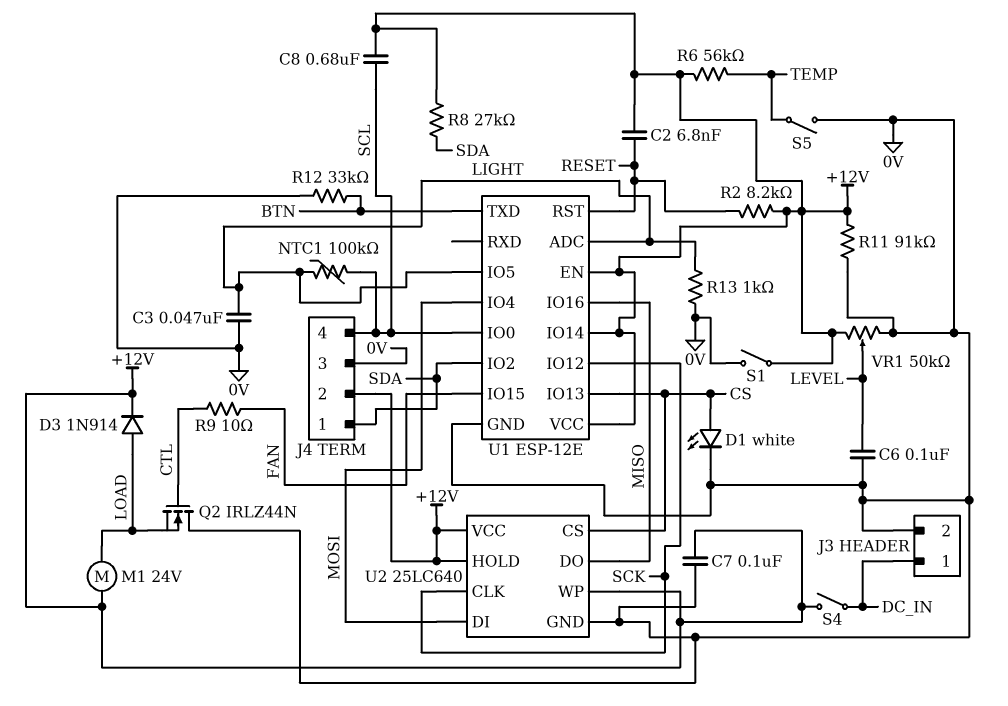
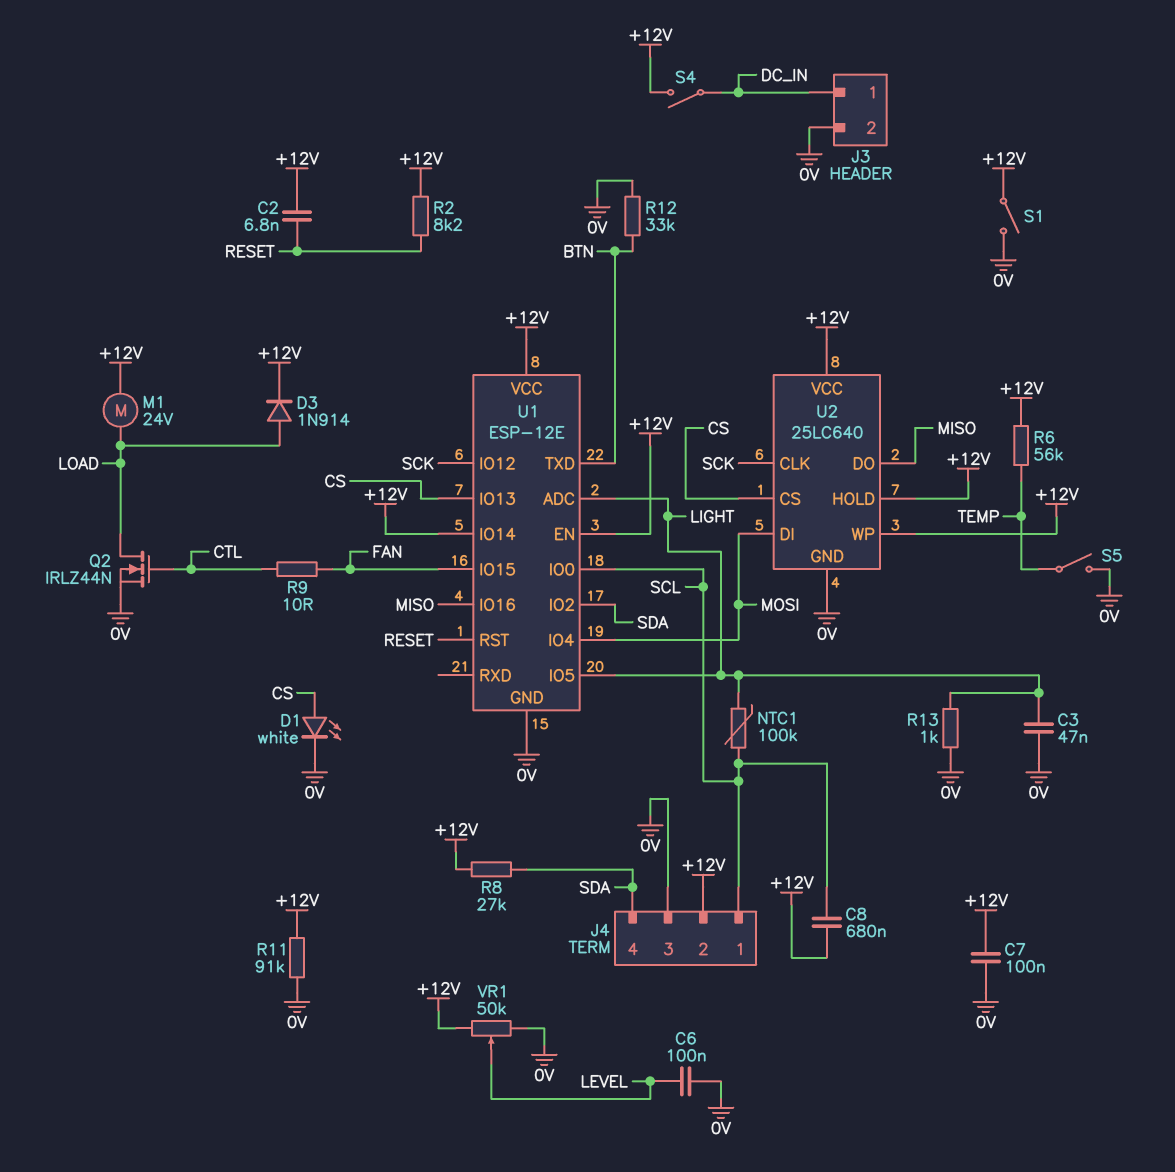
J4 pin 1: SDA -> SCL
J4 pin 4: SCL -> SDA
Q2: NMOS IRLZ44N (G CTL, D 0V, S LOAD) -> NMOS IRLZ44N (G CTL, D LOAD, S 0V)

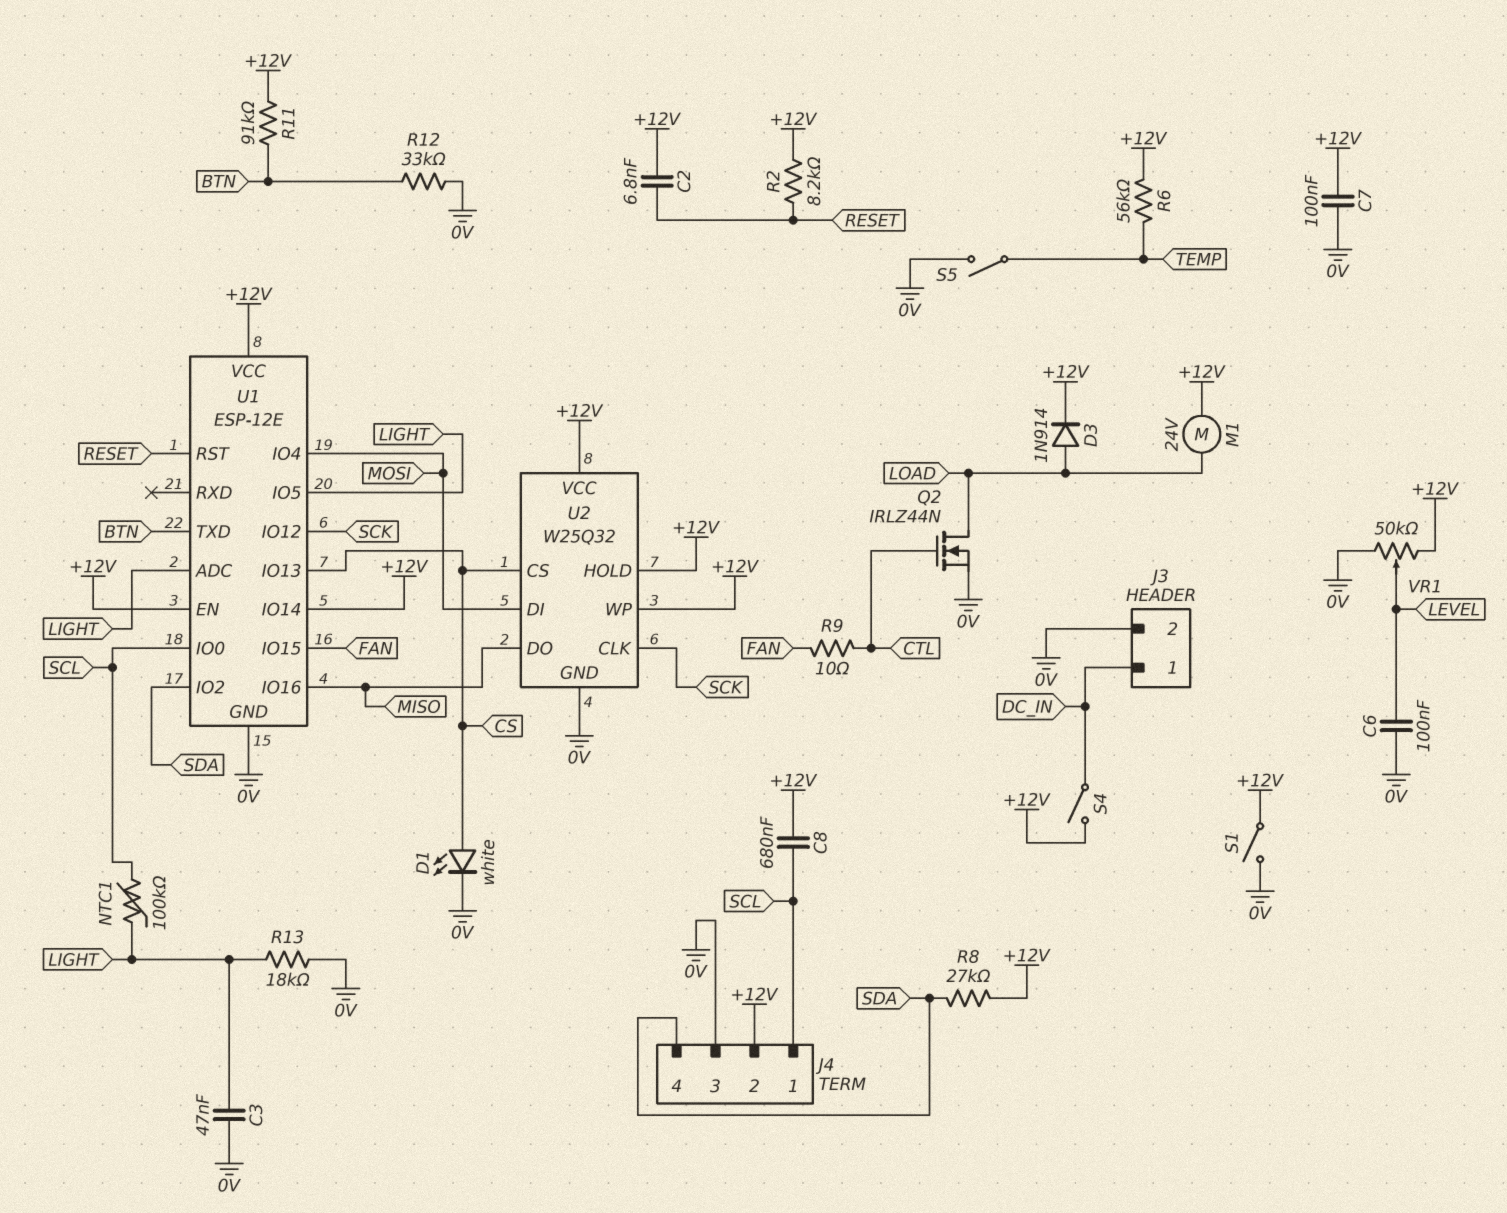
R11: 91k (+12V, 0V) -> 91k (+12V, BTN)
R13: 1k (0V, LIGHT) -> 18k (0V, LIGHT)
U2: 25LC640 -> W25Q32

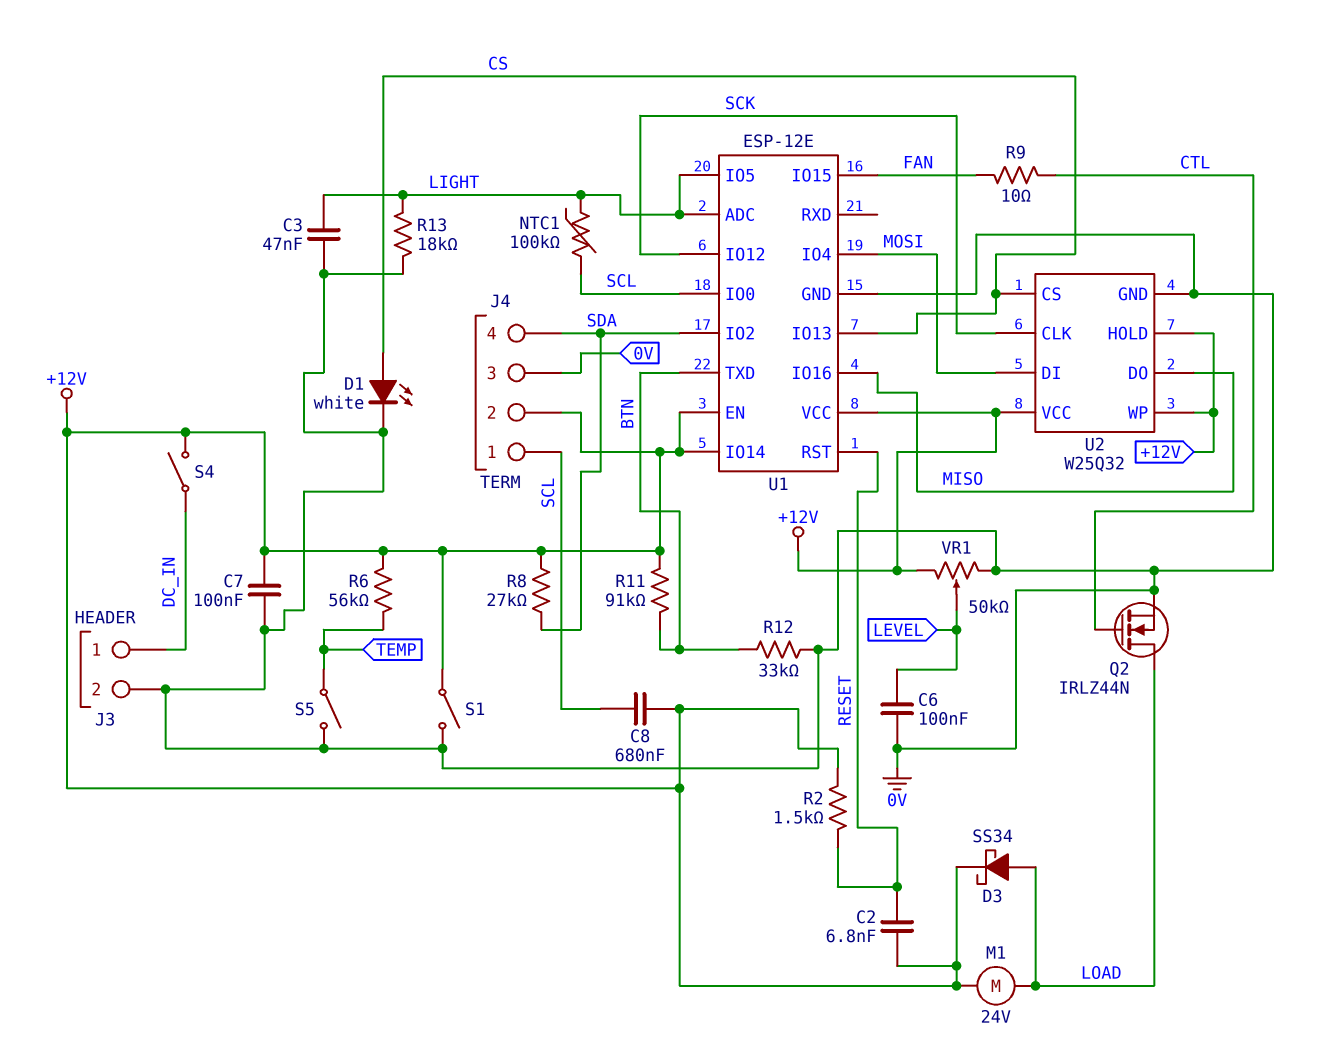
D3: diode 1N914 (A LOAD, K +12V) -> schottky SS34 (A LOAD, K +12V)
R2: 8.2k (+12V, RESET) -> 1.5k (+12V, RESET)

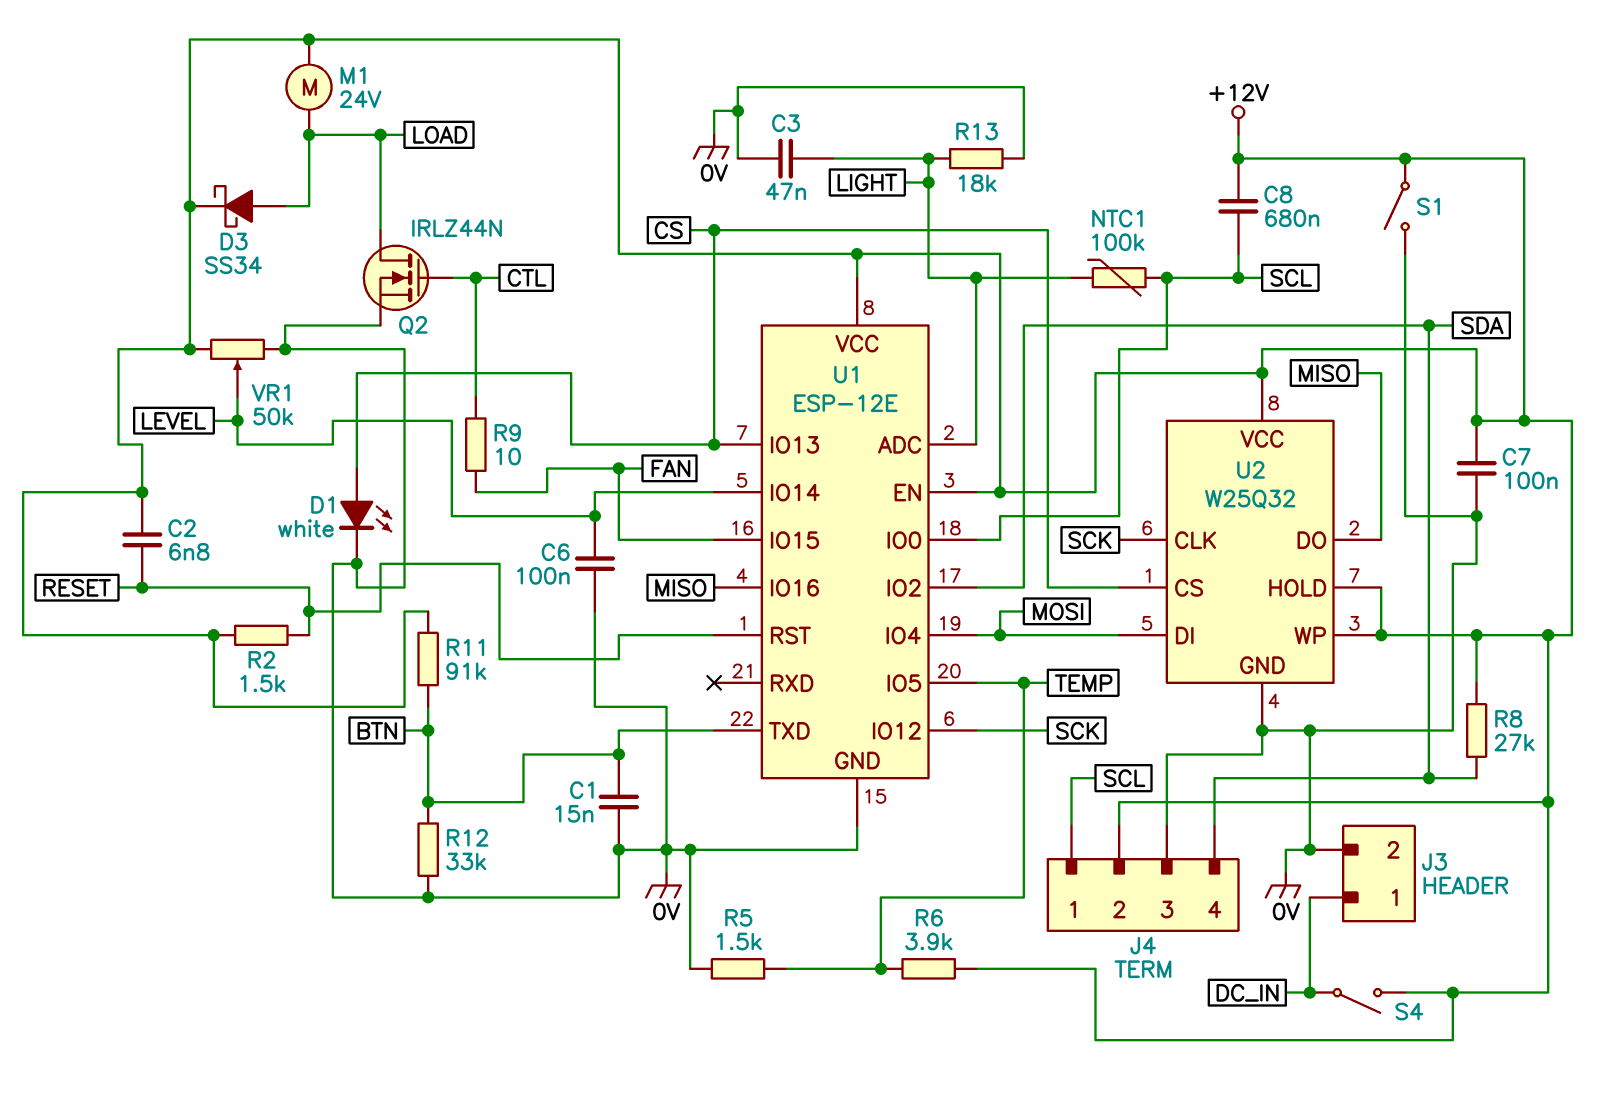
C1: none -> 15nF (0V, BTN)
R5: none -> 1.5k (0V, TEMP)
R6: 56k (+12V, TEMP) -> 3.9k (+12V, TEMP)
S5: switch (0V, TEMP) -> none
U1 pin IO5: LIGHT -> TEMP
U1 pin IO14: +12V -> LEVEL

